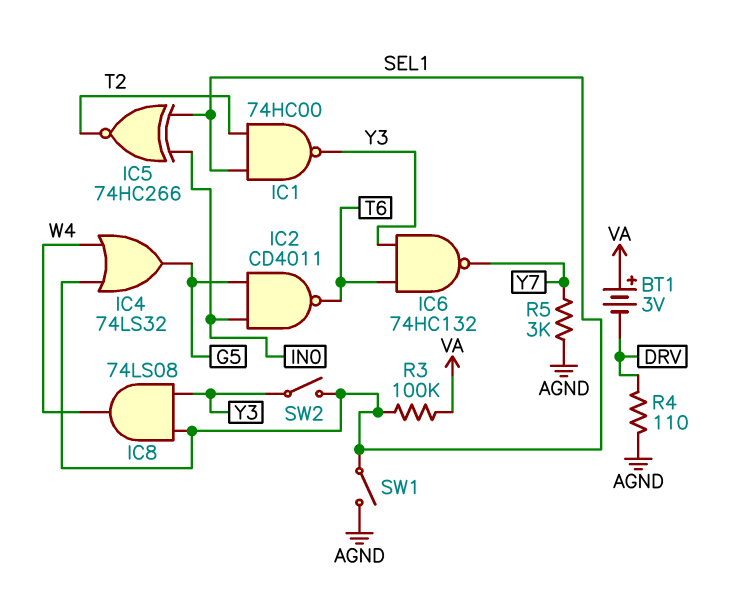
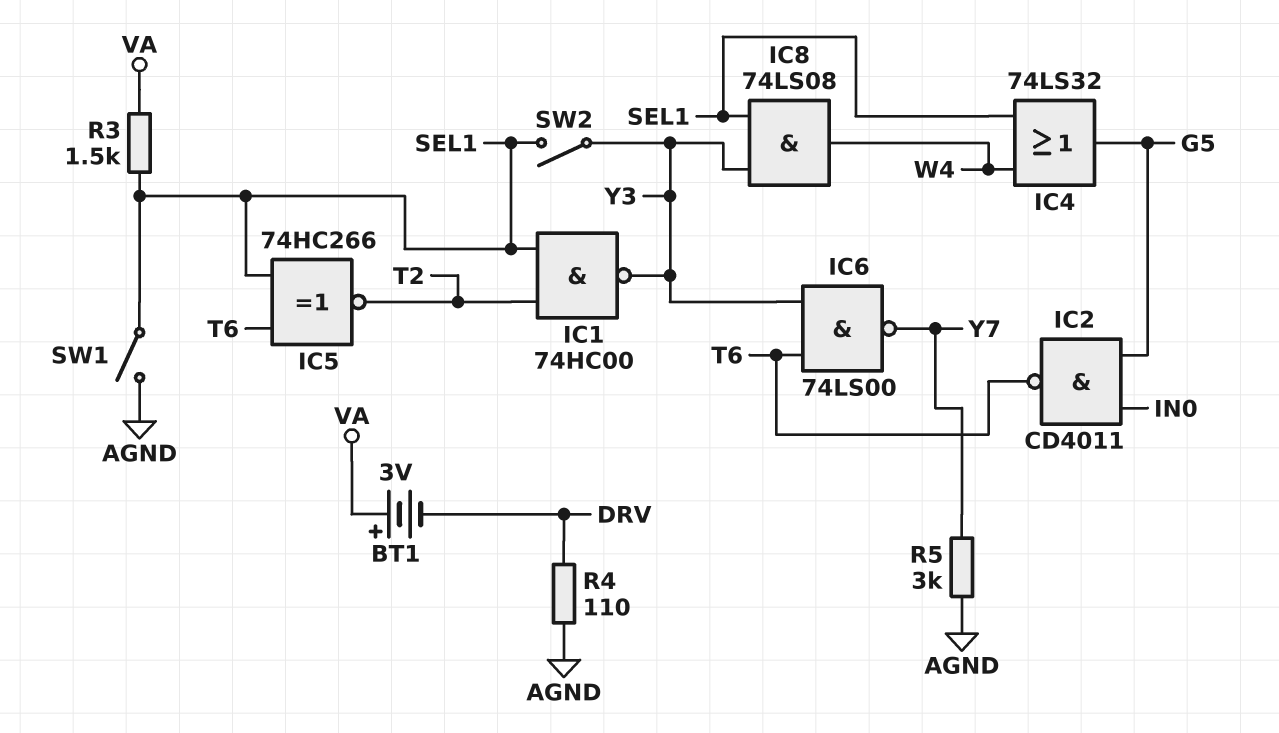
IC5: XNOR 74HC266 (in IN0, in SEL1, out T2) -> XNOR 74HC266 (in SEL1, in T6, out T2)
IC6: NAND 74HC132 (in T6, in Y3, out Y7) -> NAND 74LS00 (in T6, in Y3, out Y7)
R3: 100k (SEL1, VA) -> 1.5k (SEL1, VA)

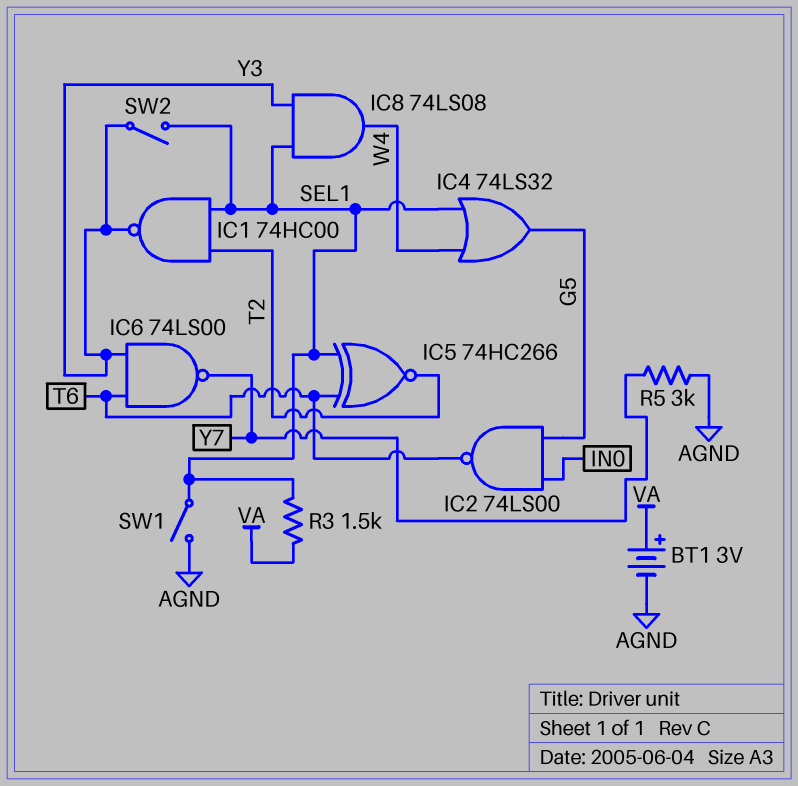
BT1: 3V (plus VA, minus DRV) -> 3V (plus VA, minus AGND)
IC2: NAND CD4011 (in G5, in IN0, out T6) -> NAND 74LS00 (in G5, in IN0, out T6)
R4: 110 (AGND, DRV) -> none

